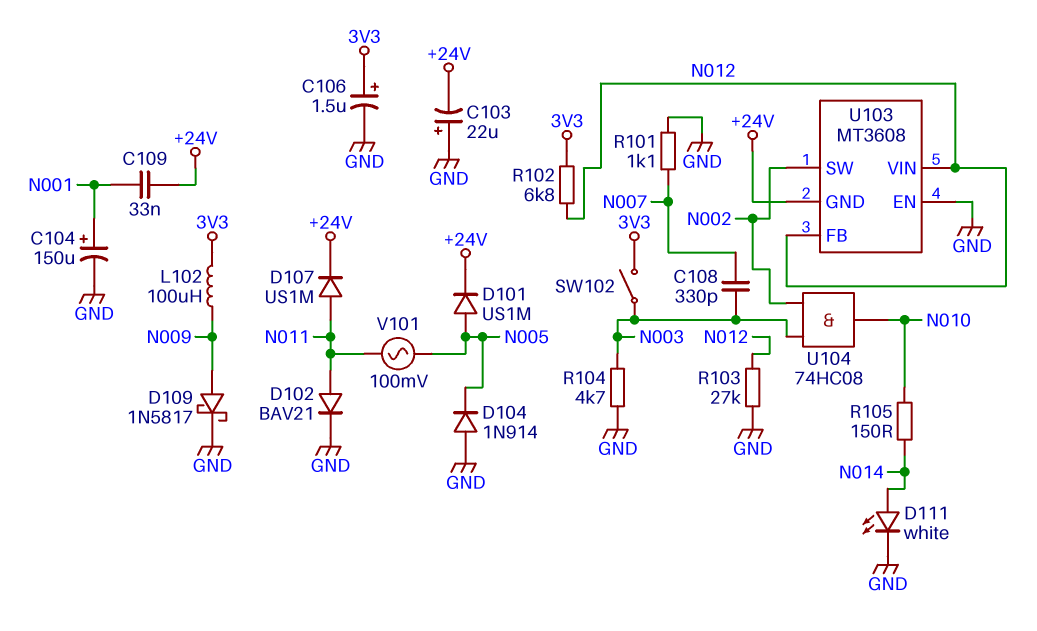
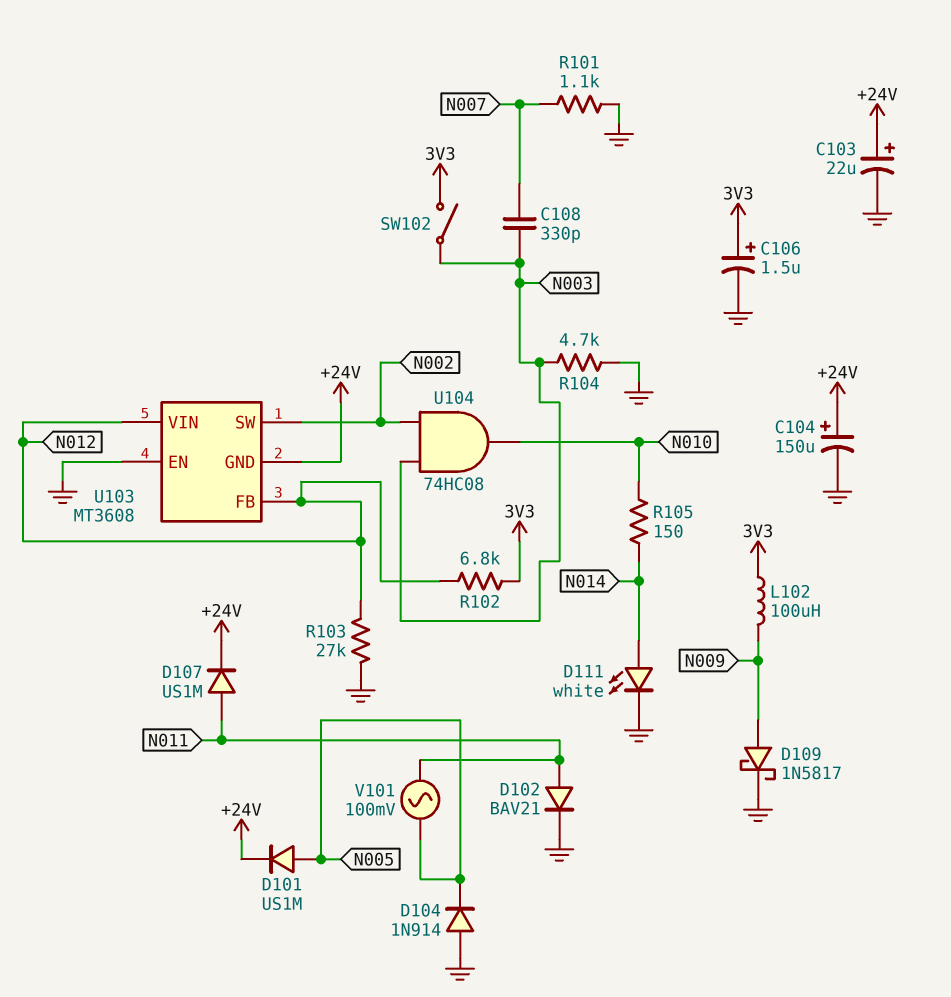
C103: 22uF (plus GND, minus +24V) -> 22uF (plus +24V, minus GND)
C104: 150uF (plus N001, minus GND) -> 150uF (plus +24V, minus GND)
C109: 33nF (+24V, N001) -> none

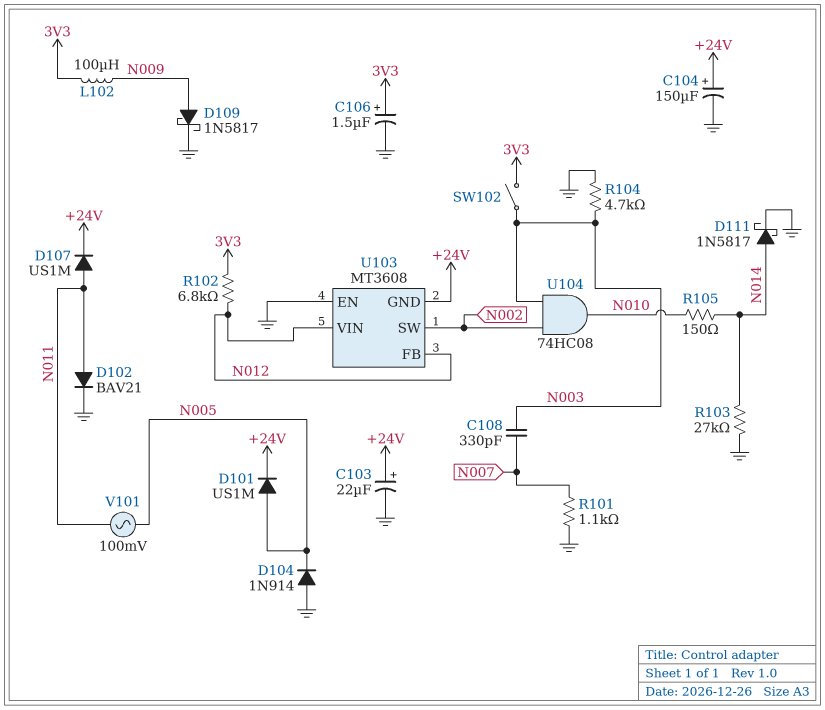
D111: LED white (A N014, K GND) -> schottky 1N5817 (A N014, K GND)
R103: 27k (GND, N012) -> 27k (GND, N014)

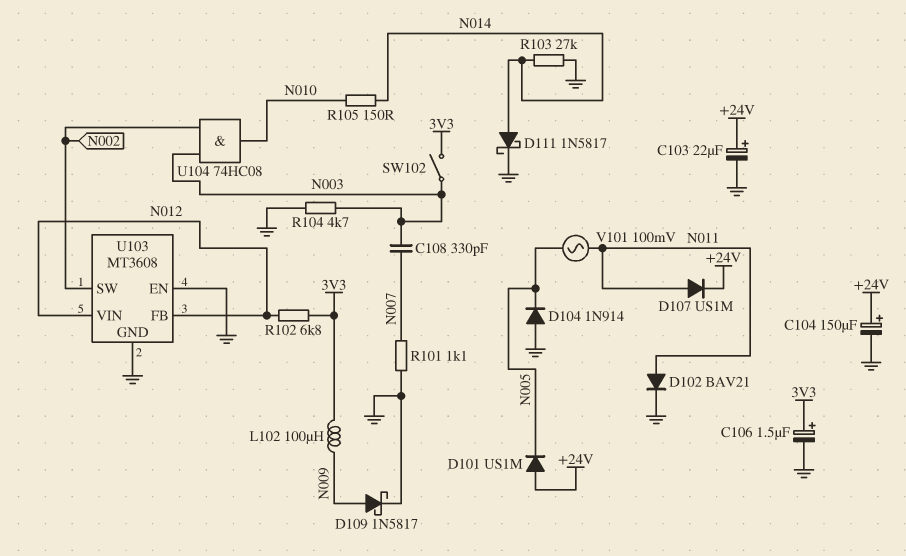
D101: diode US1M (A N005, K +24V) -> diode US1M (A +24V, K N005)
U103 pin GND: +24V -> GND

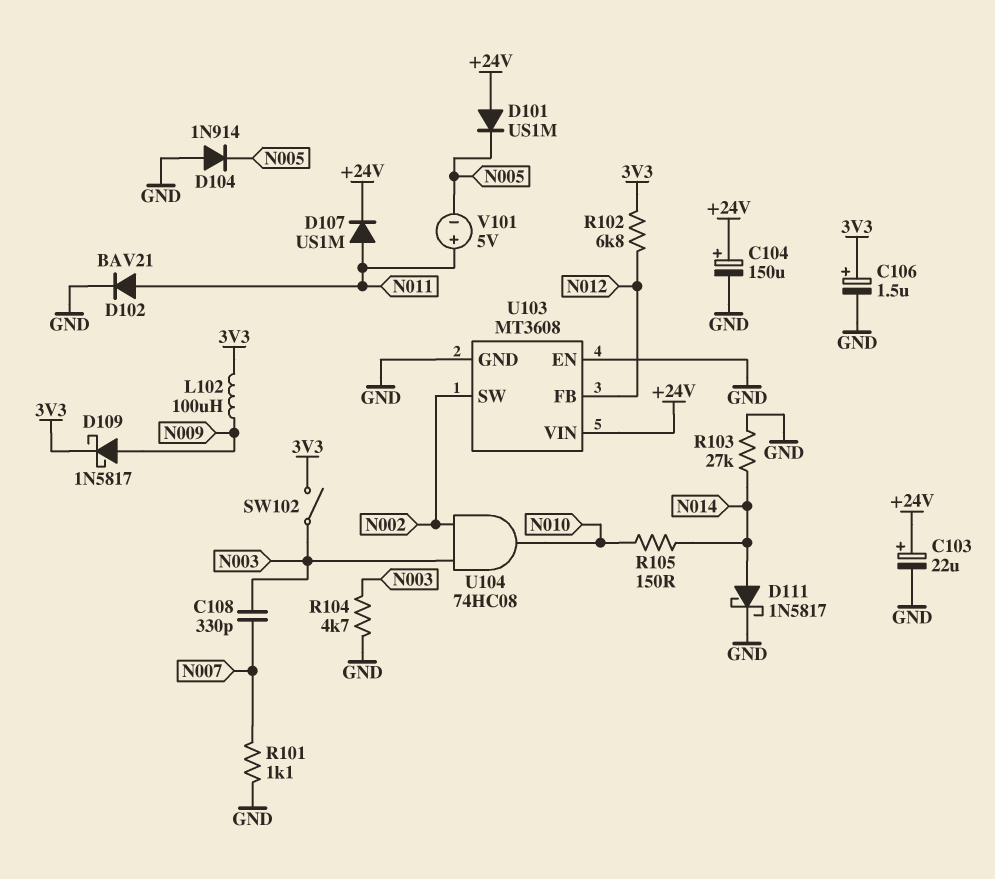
D109: schottky 1N5817 (A N009, K GND) -> schottky 1N5817 (A N009, K 3V3)
U103 pin VIN: N012 -> +24V
V101: AC 100mV (N005, N011) -> 5V (plus N011, minus N005)

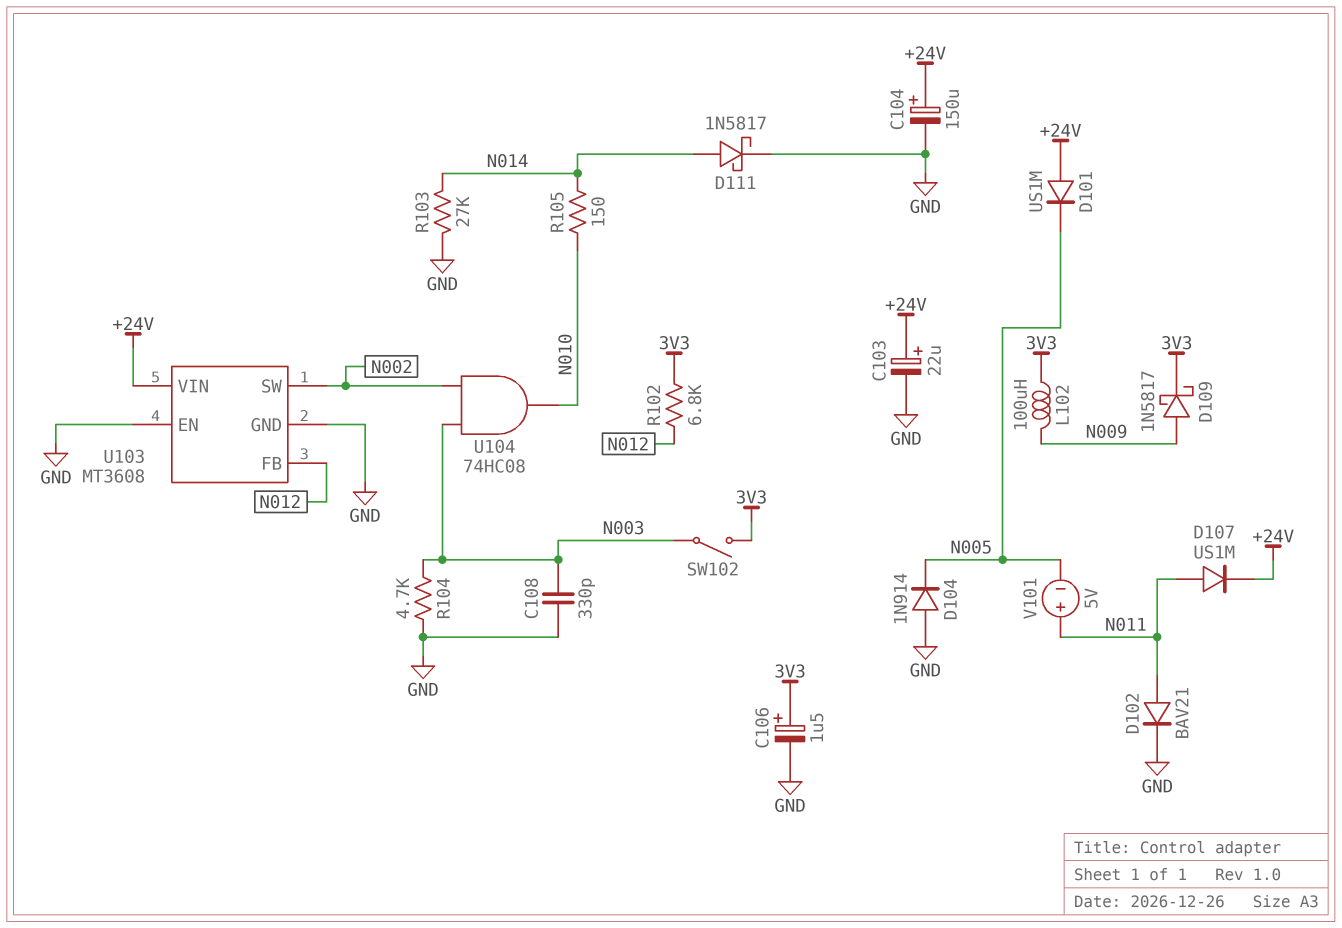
C108: 330pF (N003, N007) -> 330pF (GND, N003)
R101: 1.1k (GND, N007) -> none

